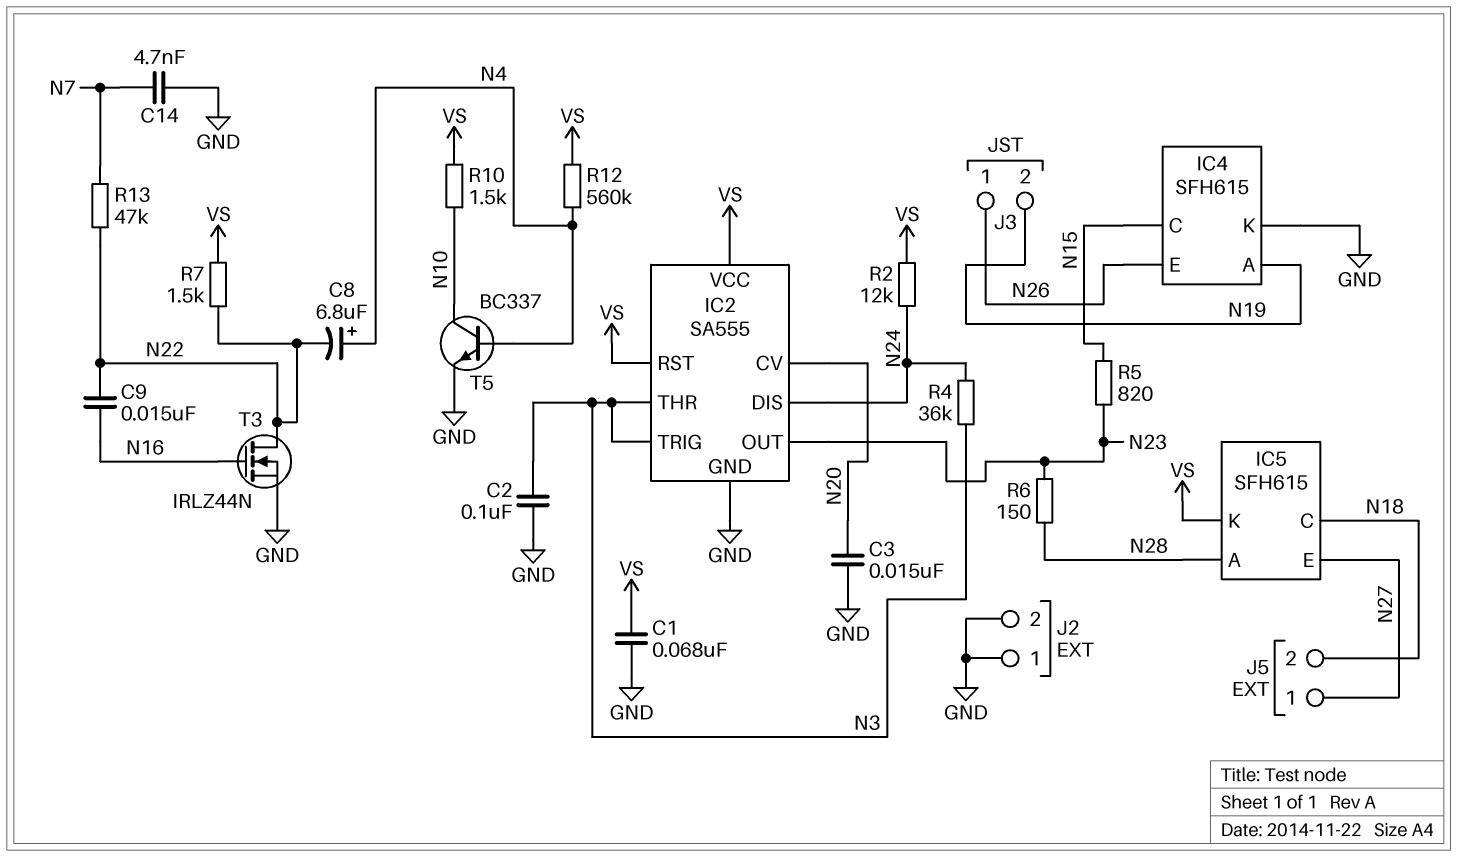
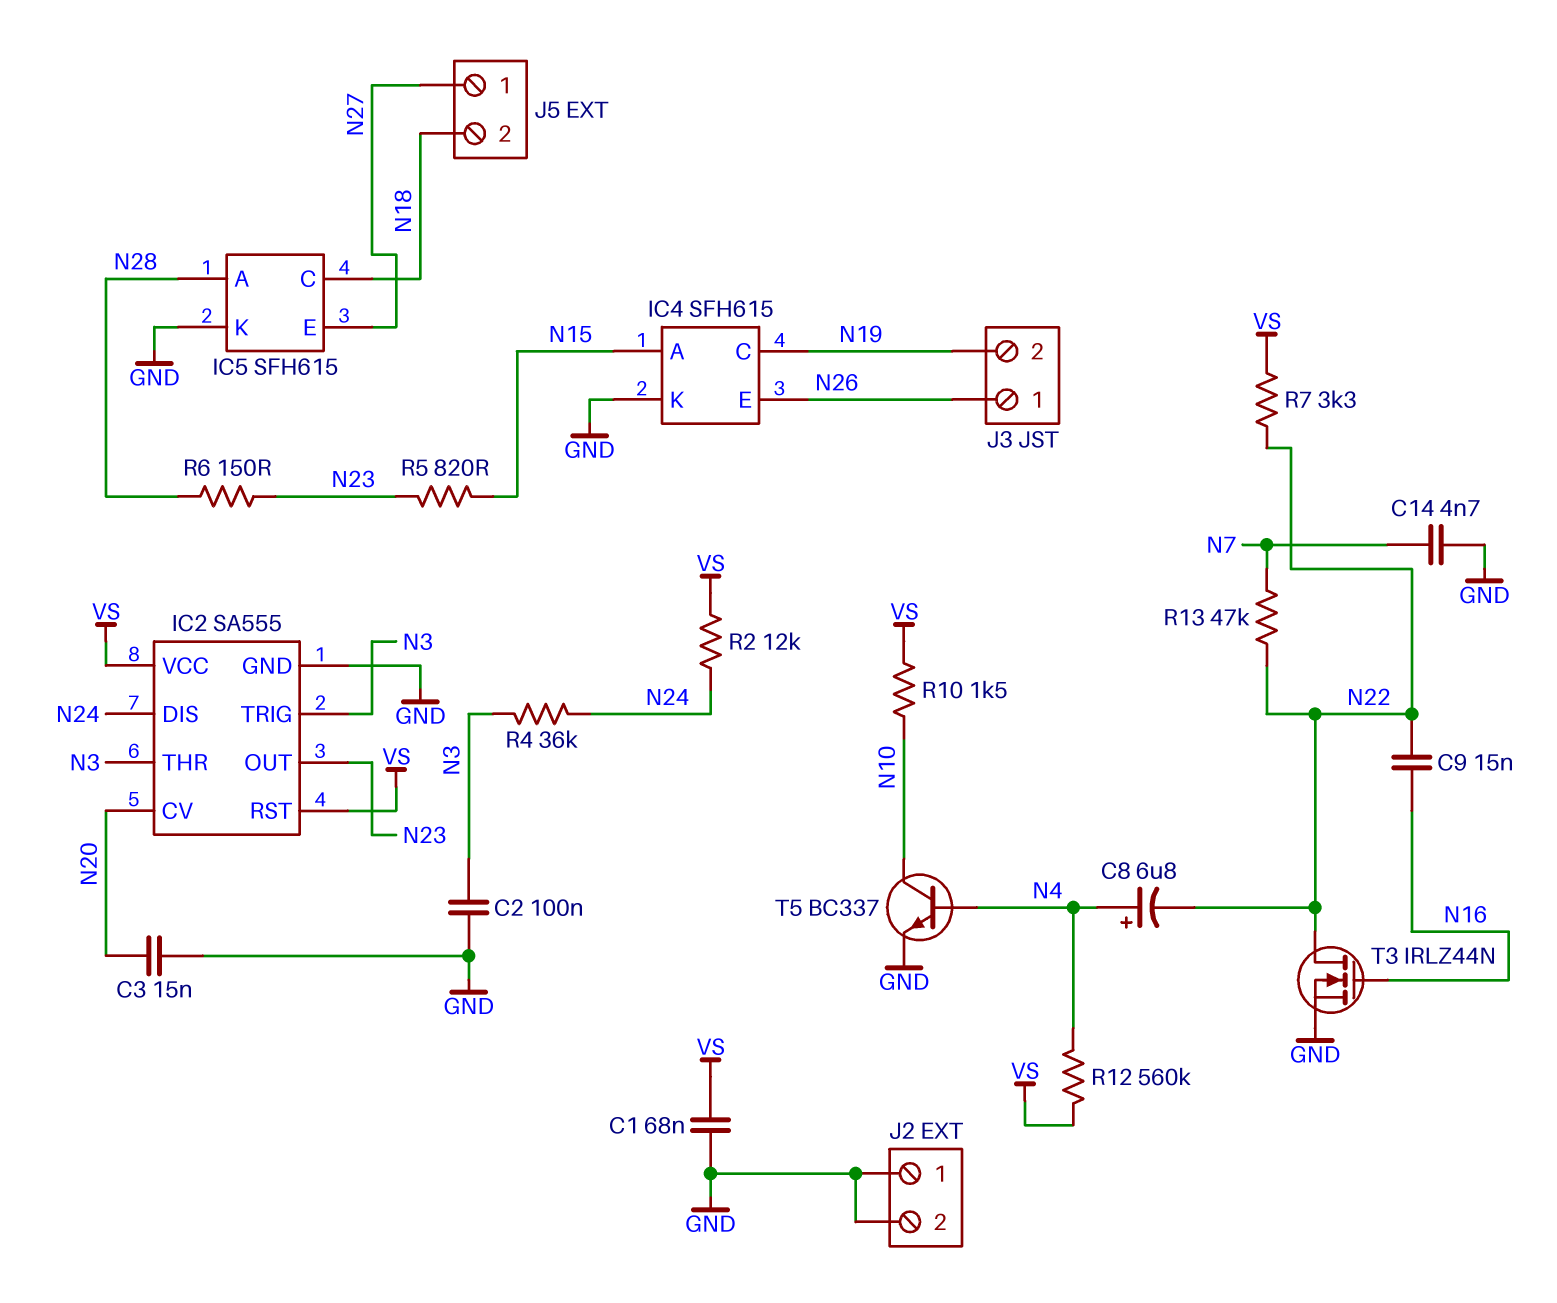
IC4 pin A: N19 -> N15
IC4 pin C: N15 -> N19
IC5 pin K: VS -> GND
R7: 1.5k (N22, VS) -> 3.3k (N22, VS)

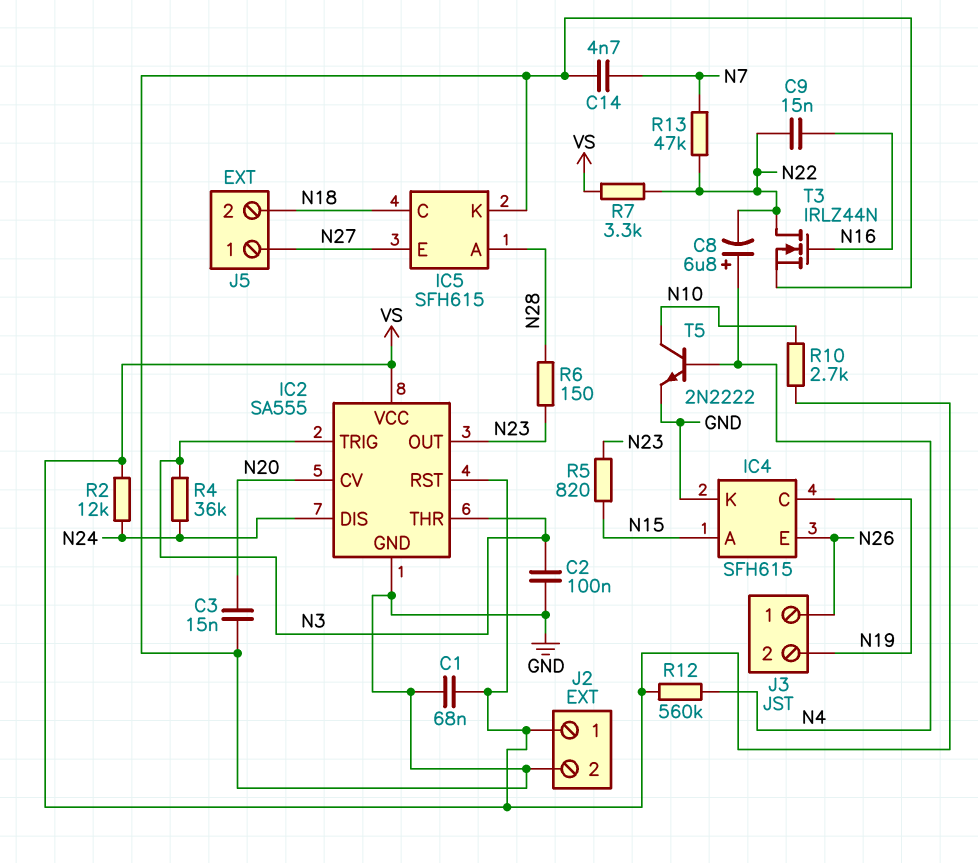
J2 pin 1: GND -> VS
R10: 1.5k (N10, VS) -> 2.7k (N10, VS)
T5: NPN BC337 (B N4, C N10, E GND) -> NPN 2N2222 (B N4, C N10, E GND)

